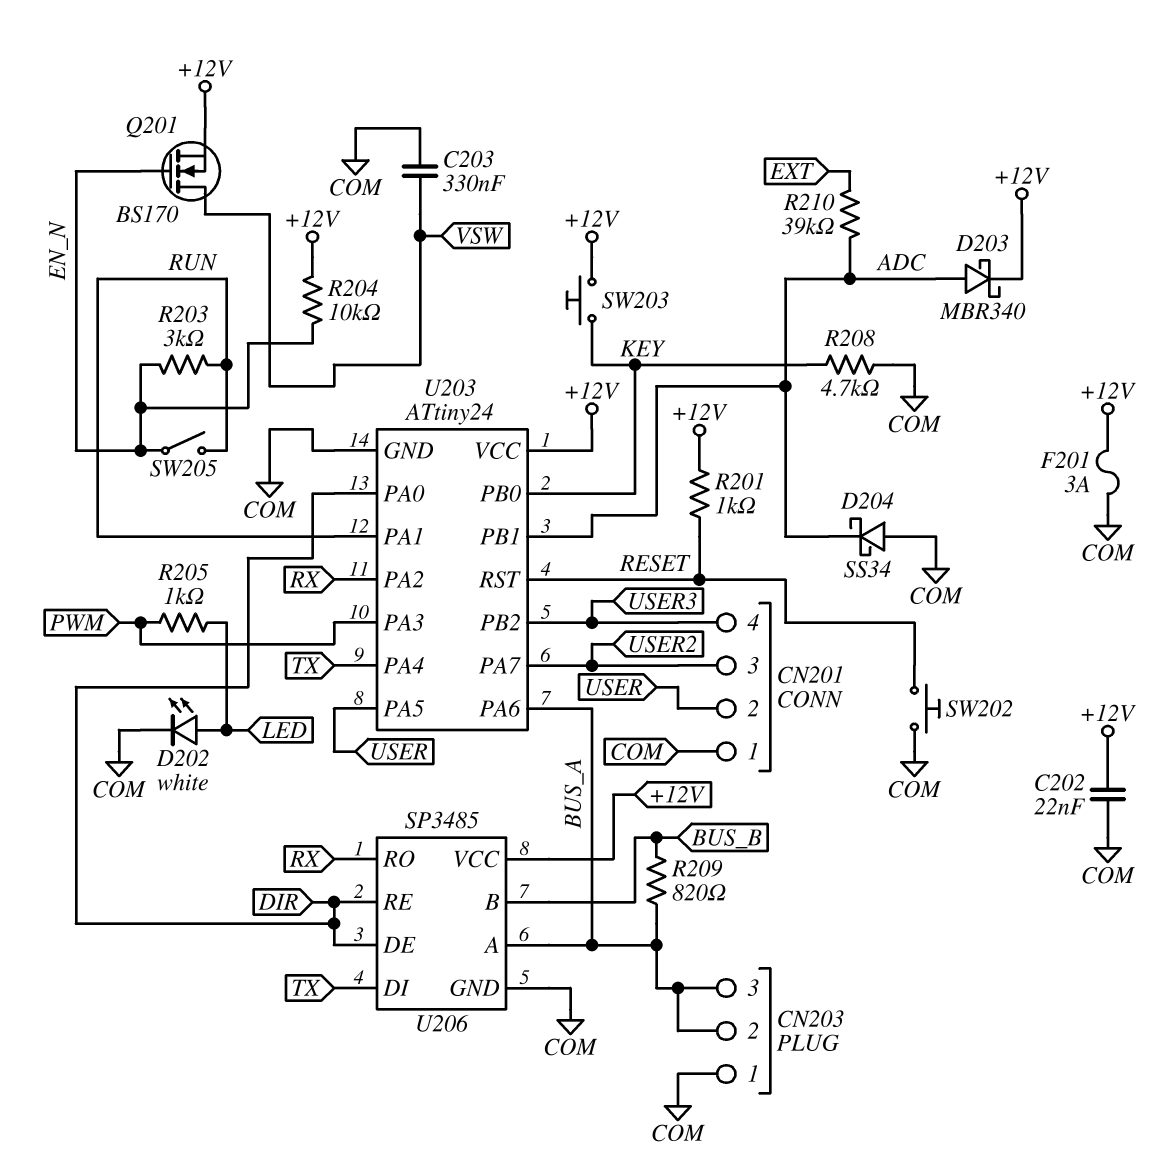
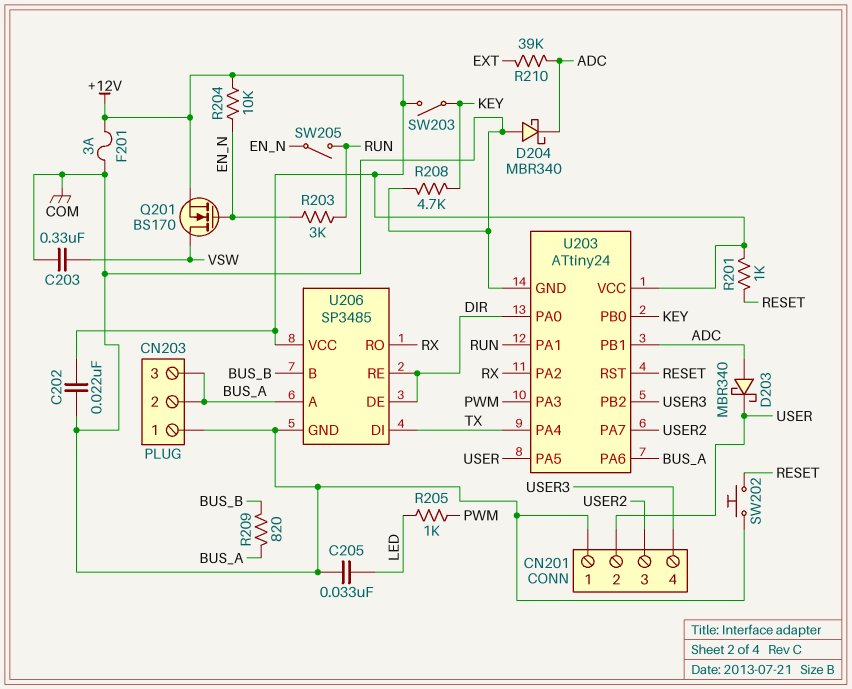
C205: none -> 33nF (COM, LED)
D202: LED white (A LED, K COM) -> none
D203: schottky MBR340 (A ADC, K +12V) -> schottky MBR340 (A ADC, K USER)
D204: schottky SS34 (A COM, K ADC) -> schottky MBR340 (A COM, K ADC)
SW203: button (+12V, KEY) -> switch (+12V, KEY)

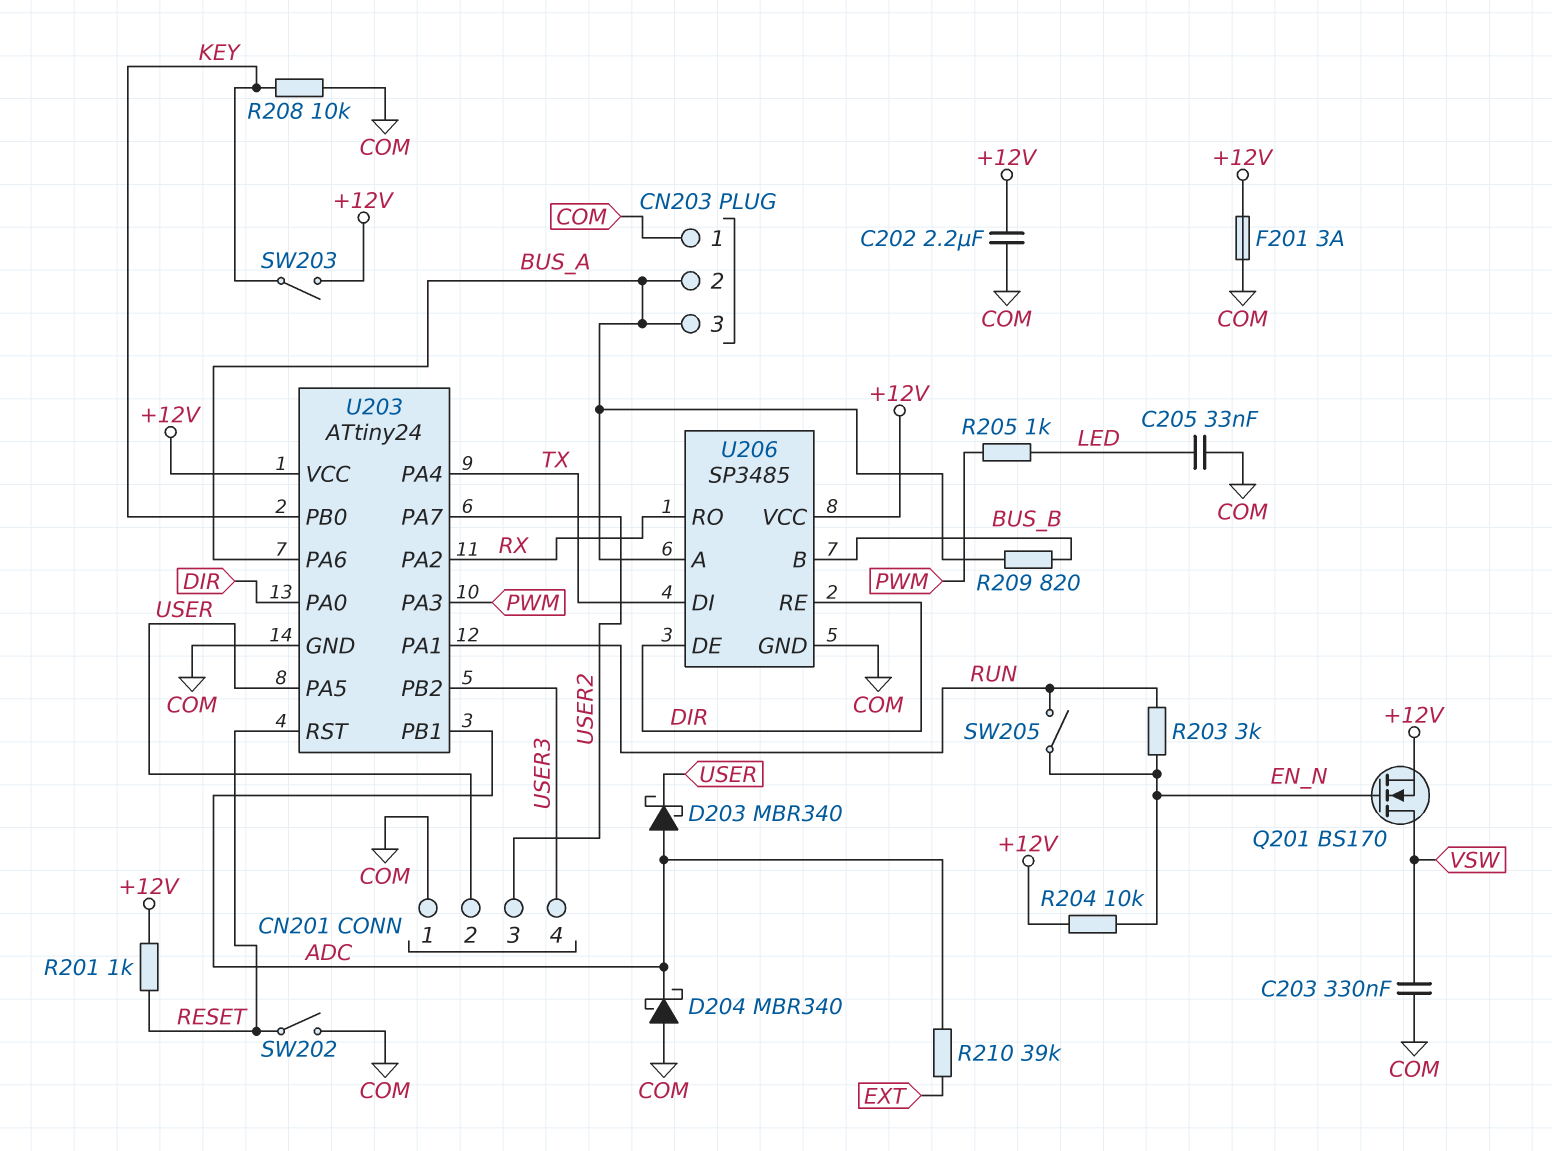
C202: 22nF (+12V, COM) -> 2.2uF (+12V, COM)
R208: 4.7k (COM, KEY) -> 10k (COM, KEY)
SW202: button (COM, RESET) -> switch (COM, RESET)

